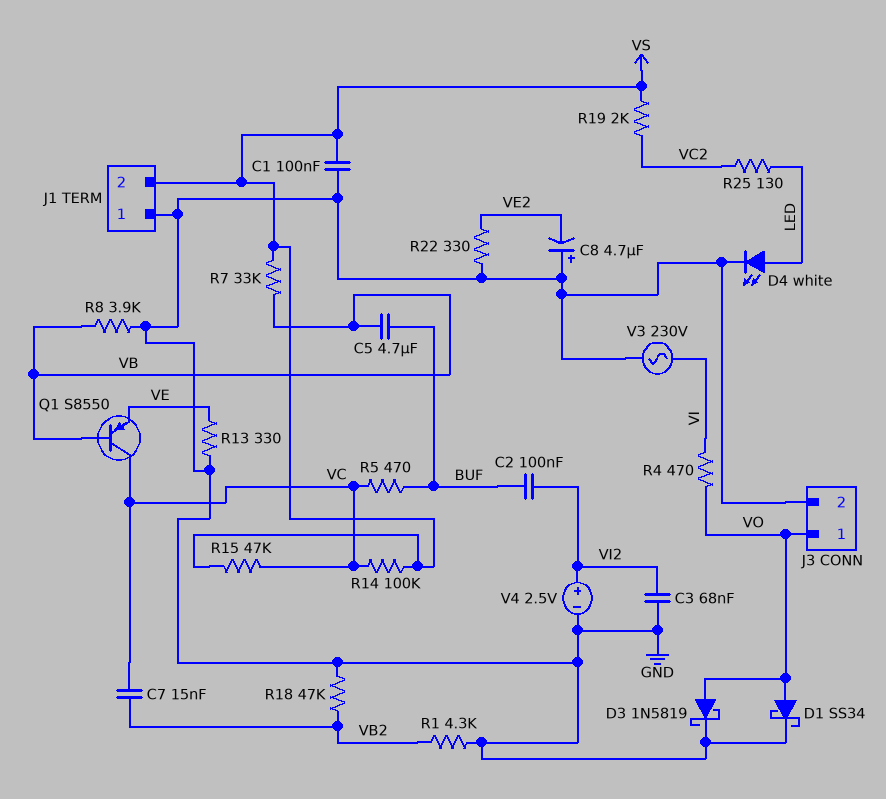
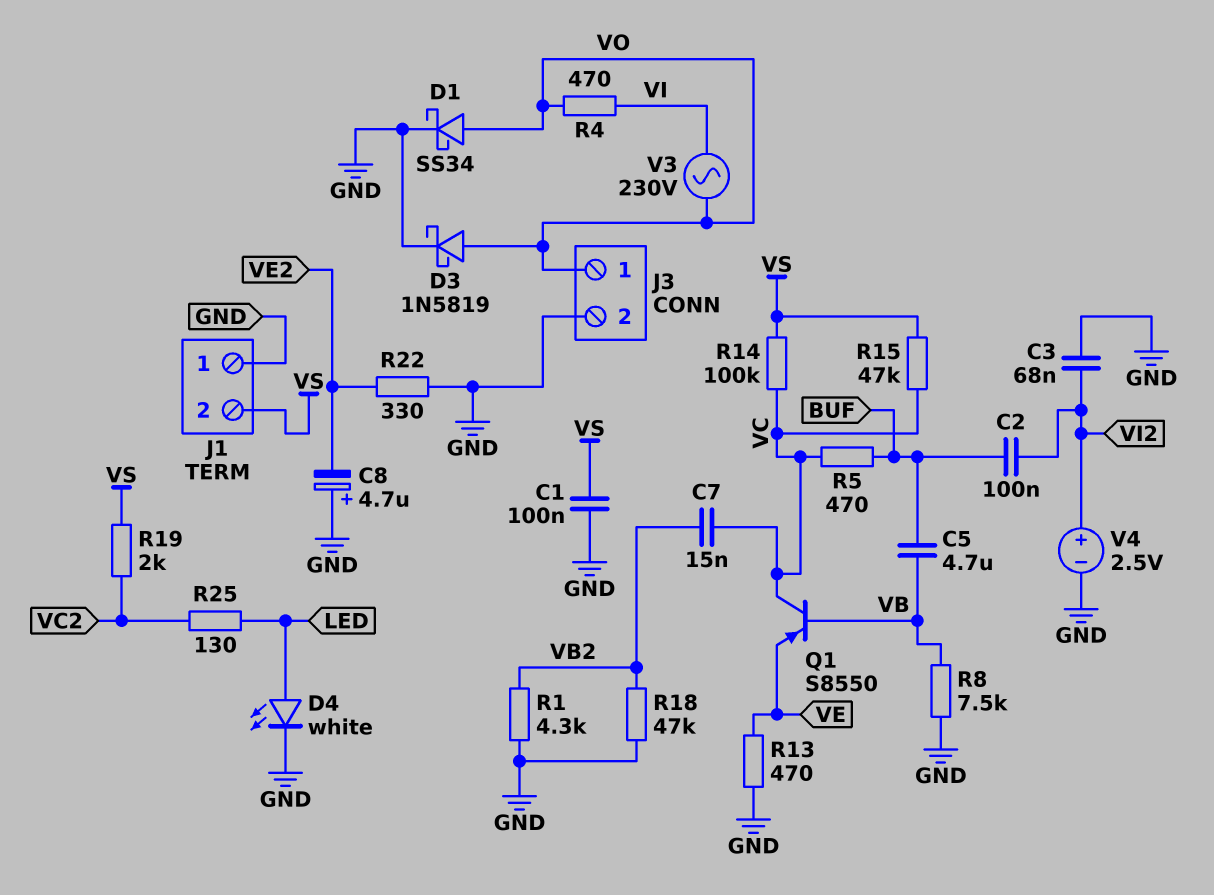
R7: 33k (VB, VS) -> none
R8: 3.9k (GND, VB) -> 7.5k (GND, VB)
R13: 330 (GND, VE) -> 470 (GND, VE)
V3: AC 230V (GND, VI) -> AC 230V (VI, VO)

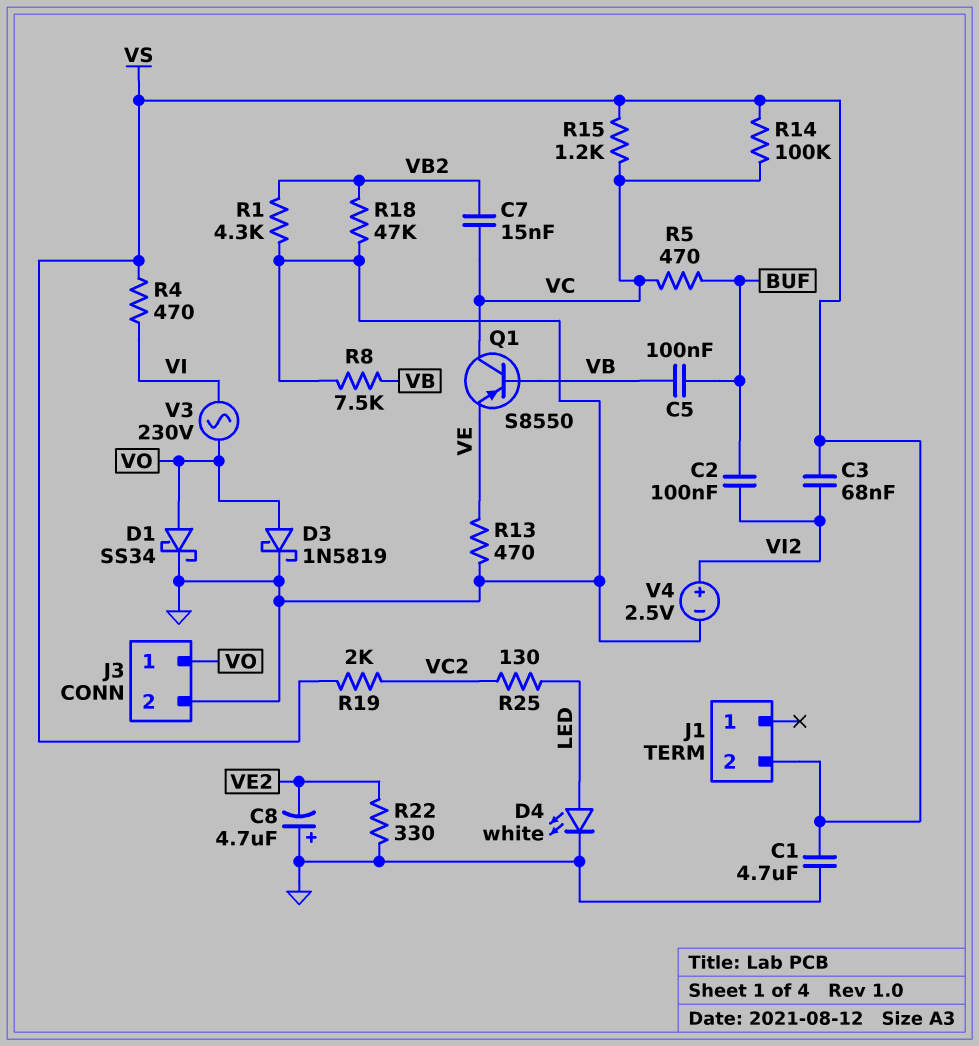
C1: 100nF (GND, VS) -> 4.7uF (GND, VS)
C3: 68nF (GND, VI2) -> 68nF (VI2, VS)
C5: 4.7uF (BUF, VB) -> 100nF (BUF, VB)
J1 pin 1: GND -> none
R4: 470 (VI, VO) -> 470 (VI, VS)
R15: 47k (VC, VS) -> 1.2k (VC, VS)

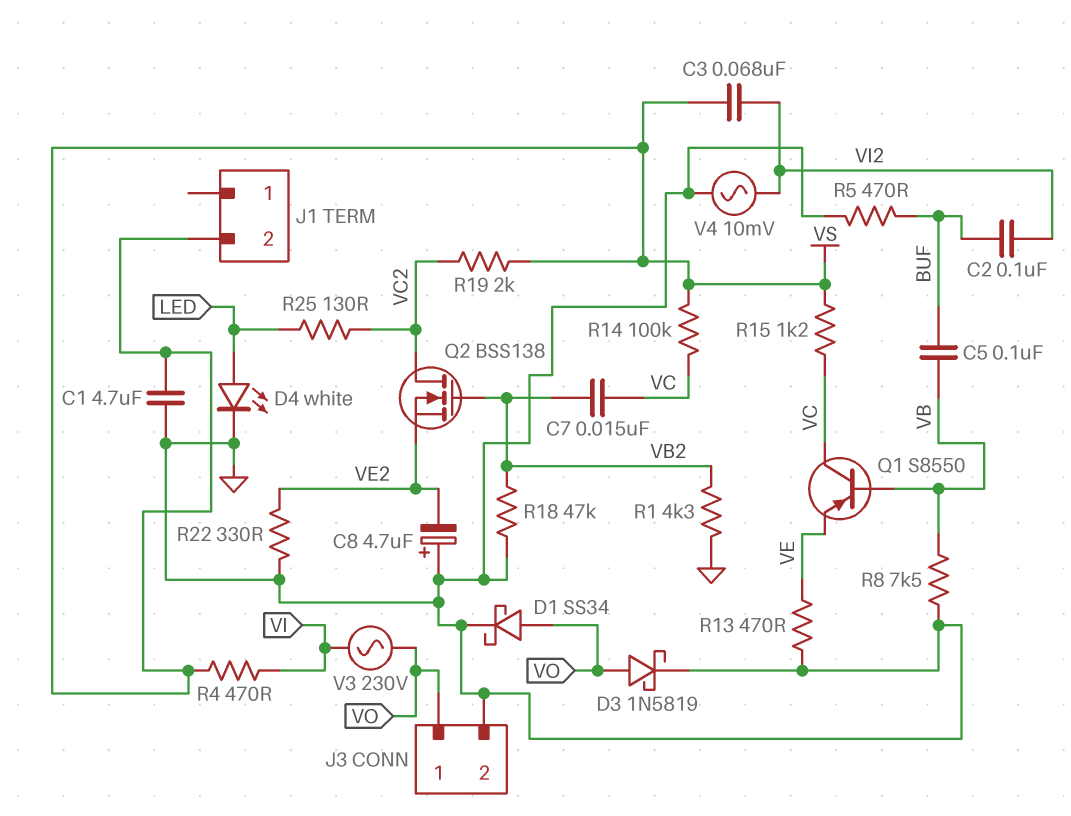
Q2: none -> NMOS BSS138 (G VB2, D VC2, S VE2)
R5: 470 (BUF, VC) -> 470 (BUF, GND)
V4: 2.5V (plus VI2, minus GND) -> AC 10mV (GND, VI2)

